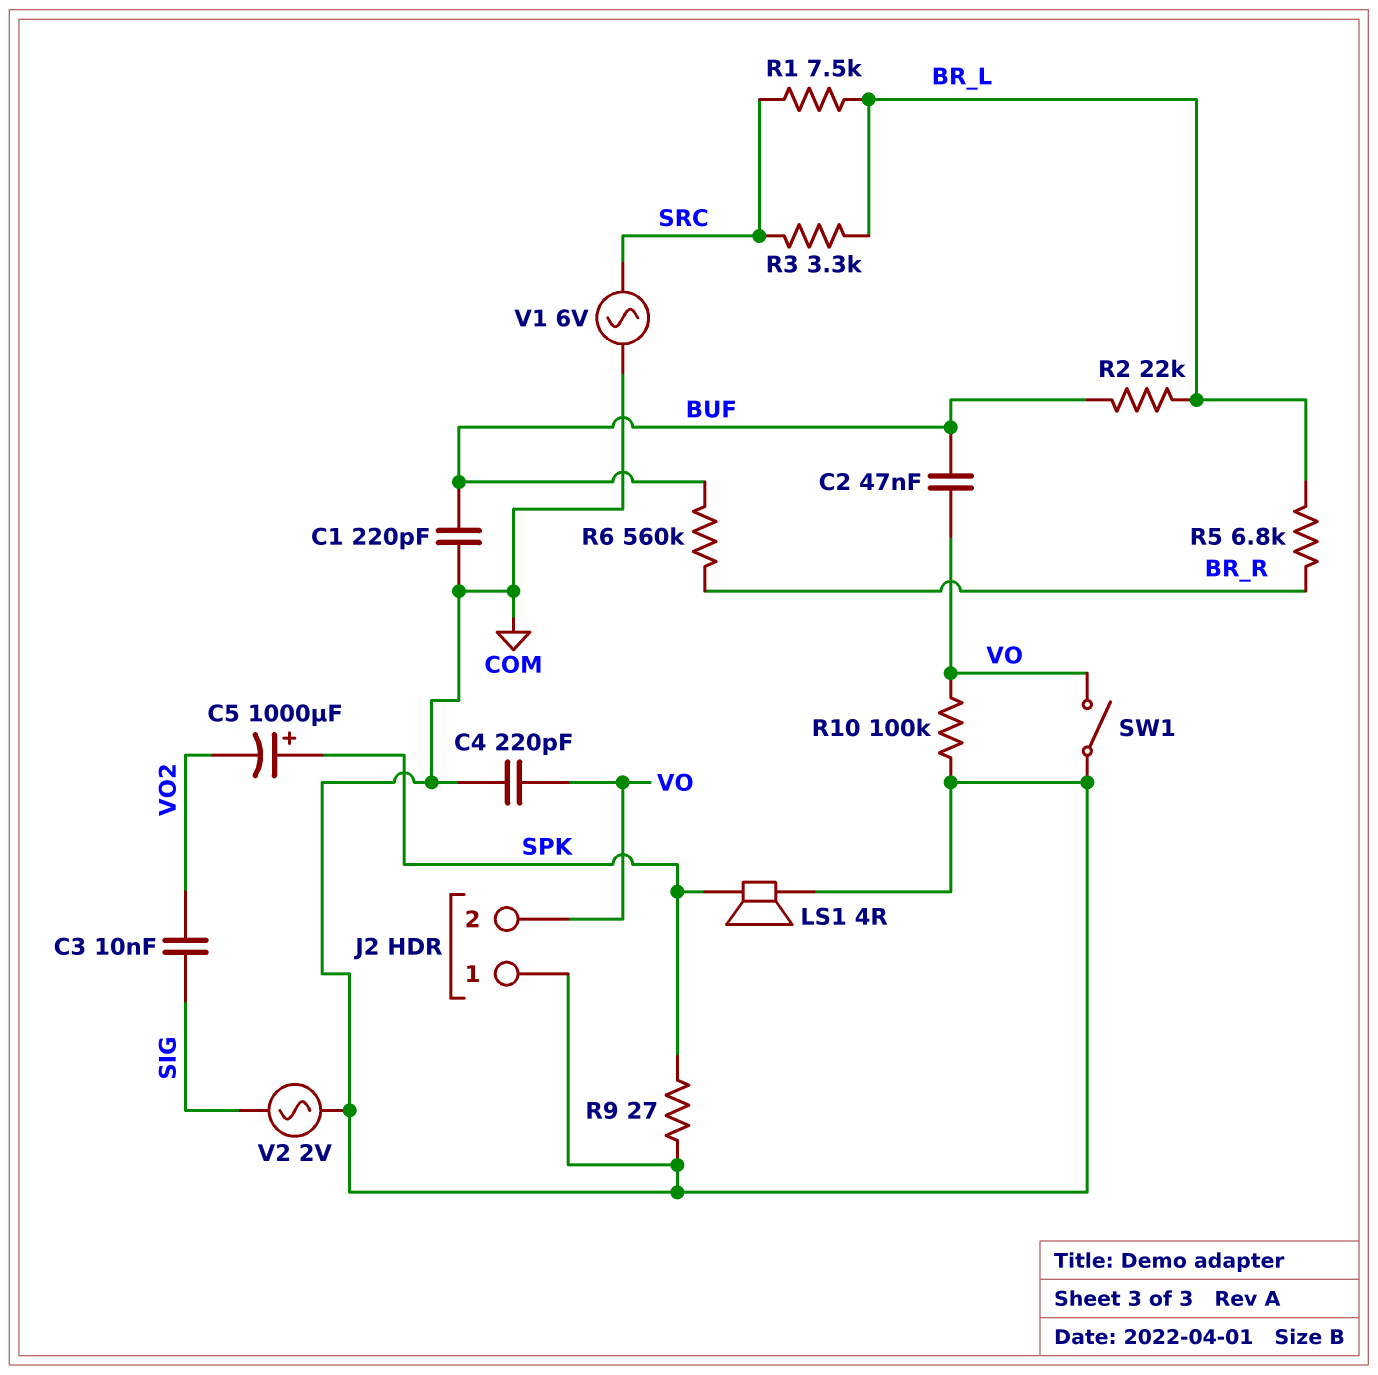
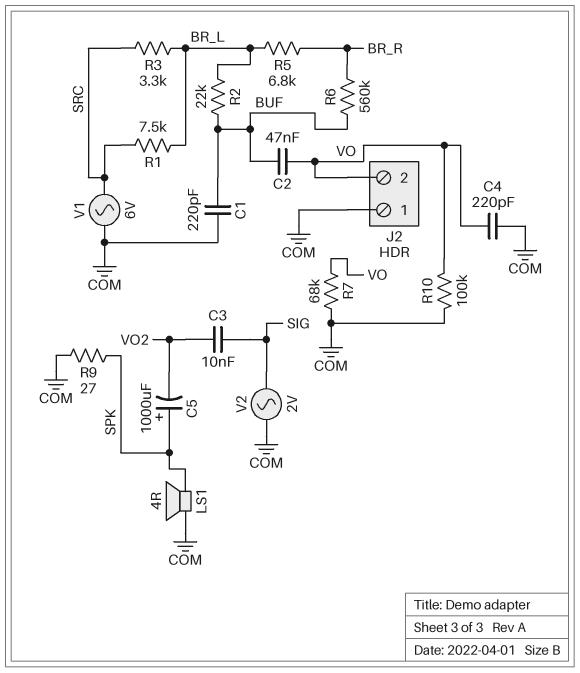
R7: none -> 68k (COM, VO)
SW1: switch (COM, VO) -> none

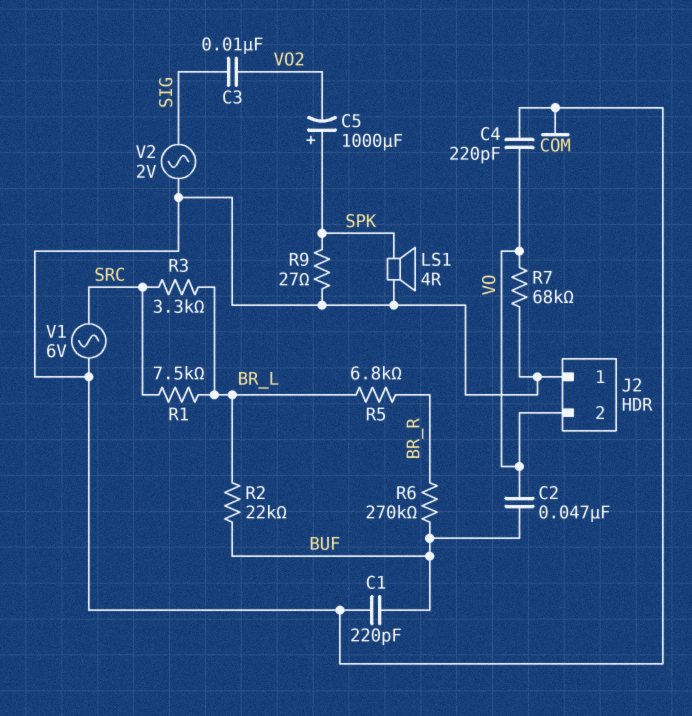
R6: 560k (BR_R, BUF) -> 270k (BR_R, BUF)
R10: 100k (COM, VO) -> none

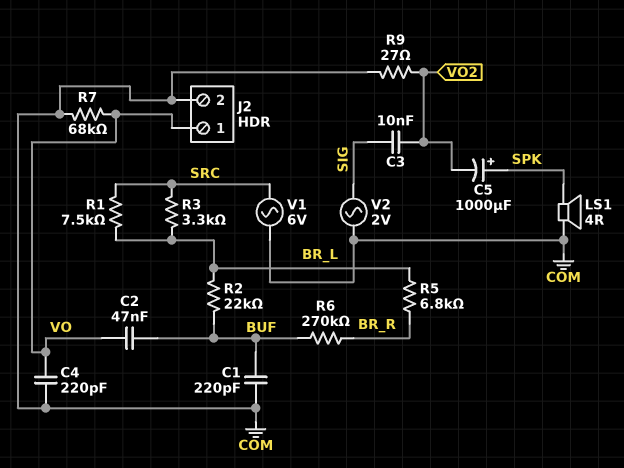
J2 pin 1: COM -> VO
J2 pin 2: VO -> COM
R9: 27 (COM, SPK) -> 27 (COM, VO2)

